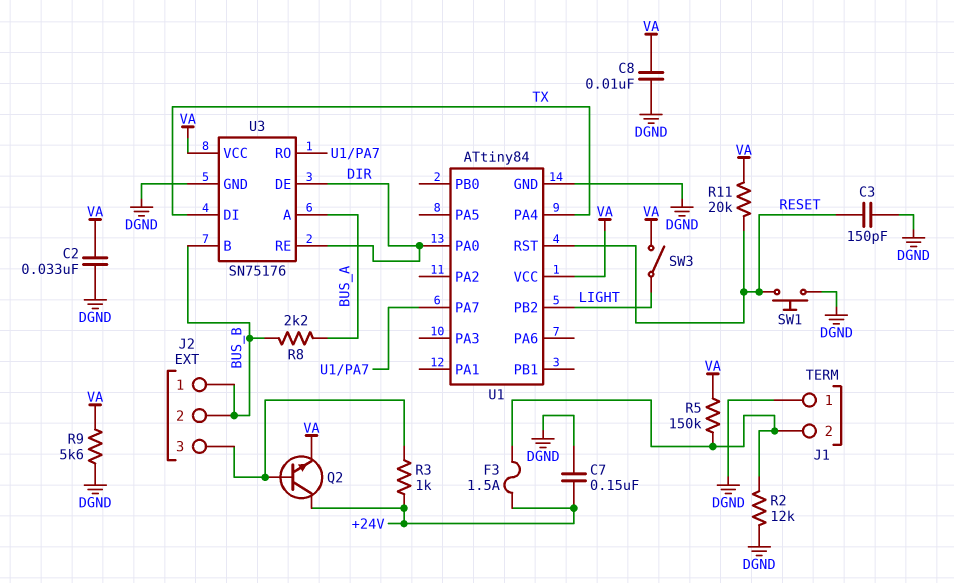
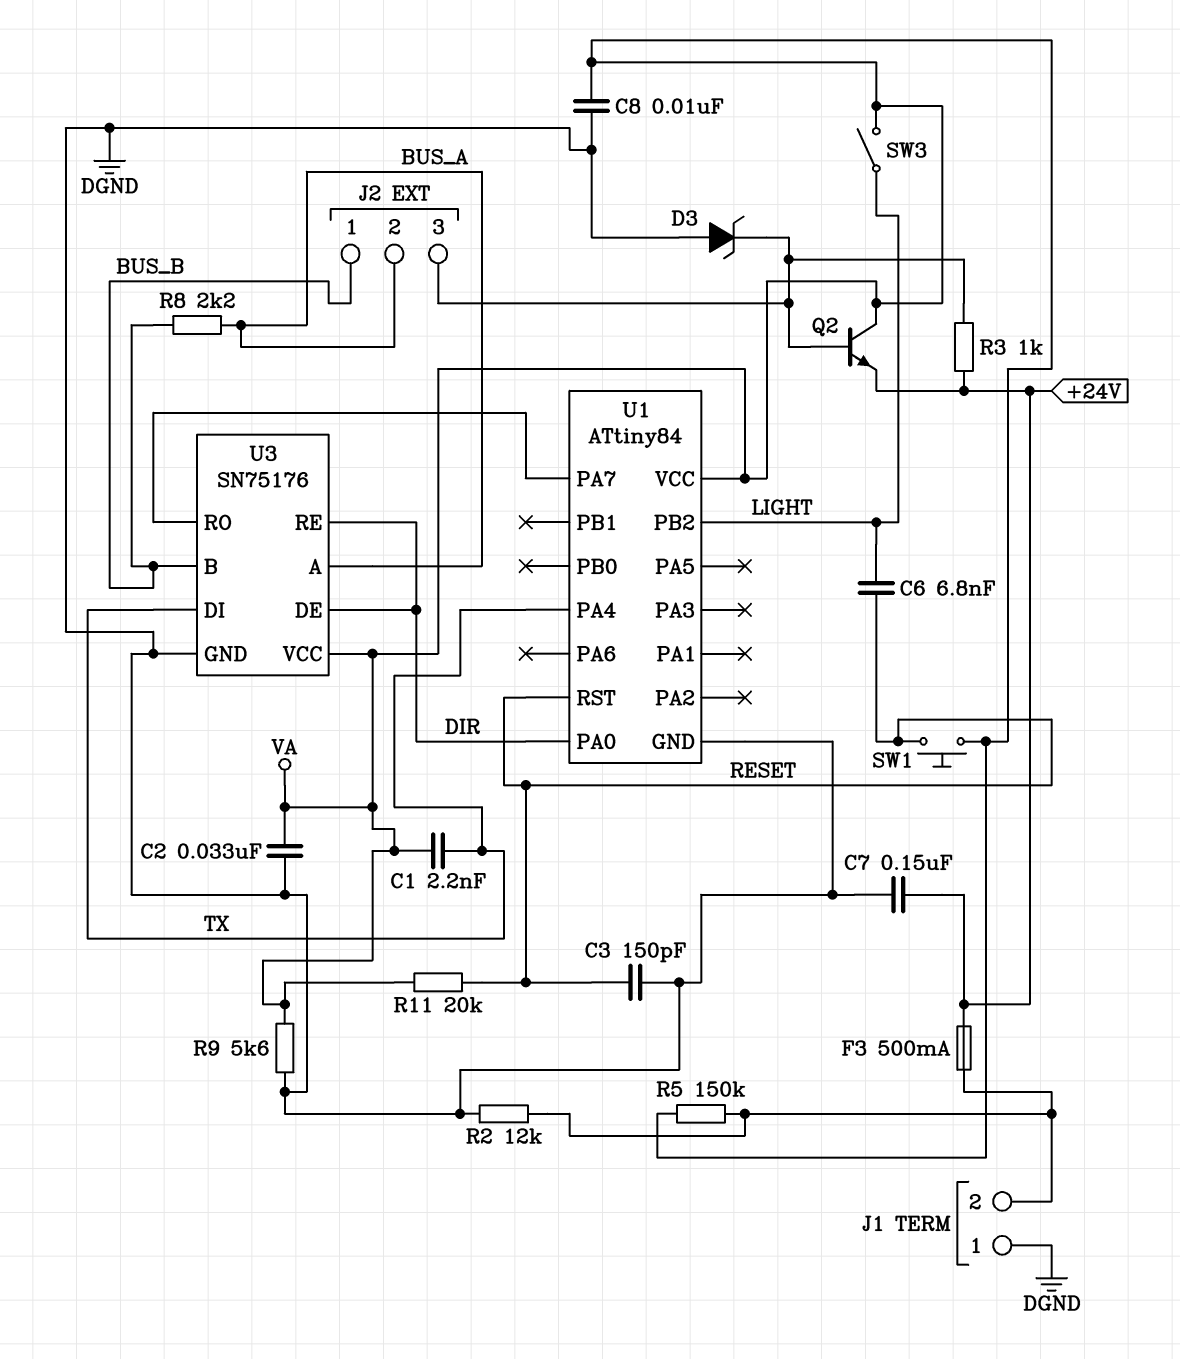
C1: none -> 2.2nF (TX, VA)
C6: none -> 6.8nF (LIGHT, RESET)
D3: none -> zener (A DGND, K J2/3)
F3: 1.5A (+24V, J1/2) -> 500mA (+24V, J1/2)
J2 pin 2: BUS_B -> BUS_A
Q2: NPN (B J2/3, C +24V, E VA) -> NPN (B J2/3, C VA, E +24V)
SW1: button (DGND, RESET) -> button (RESET, VA)

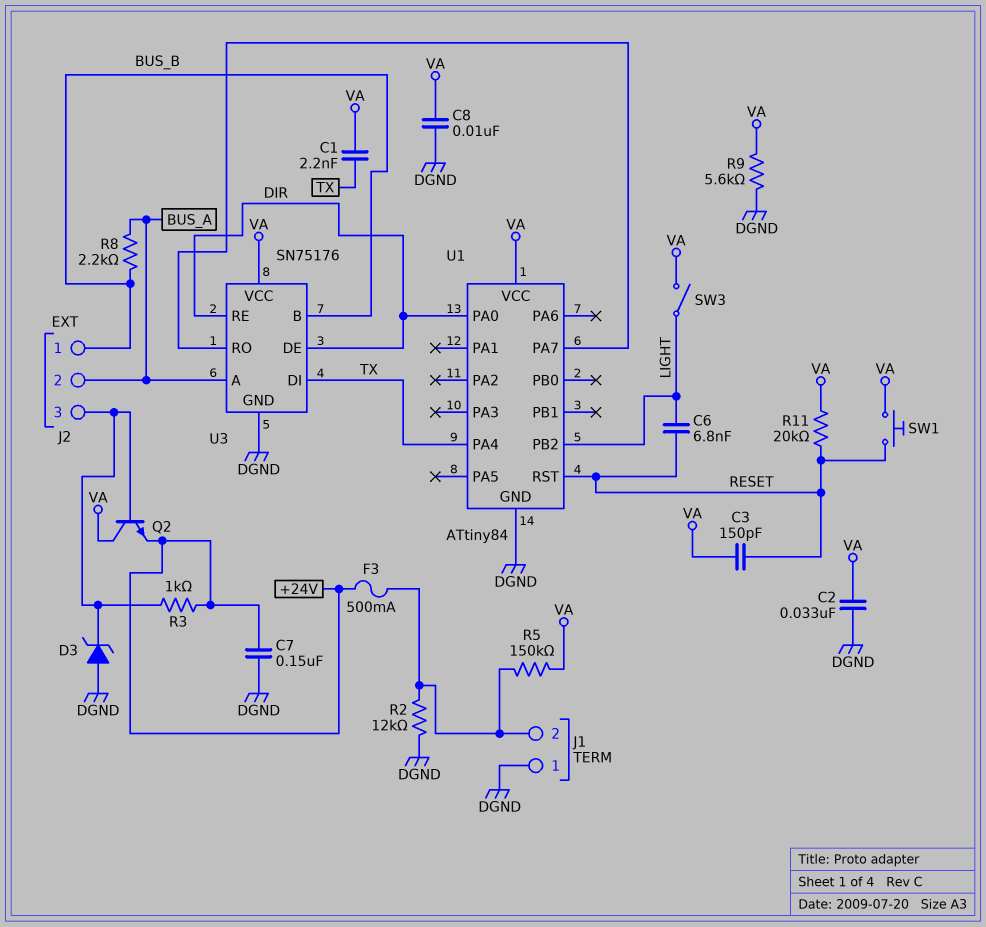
C3: 150pF (DGND, RESET) -> 150pF (RESET, VA)

